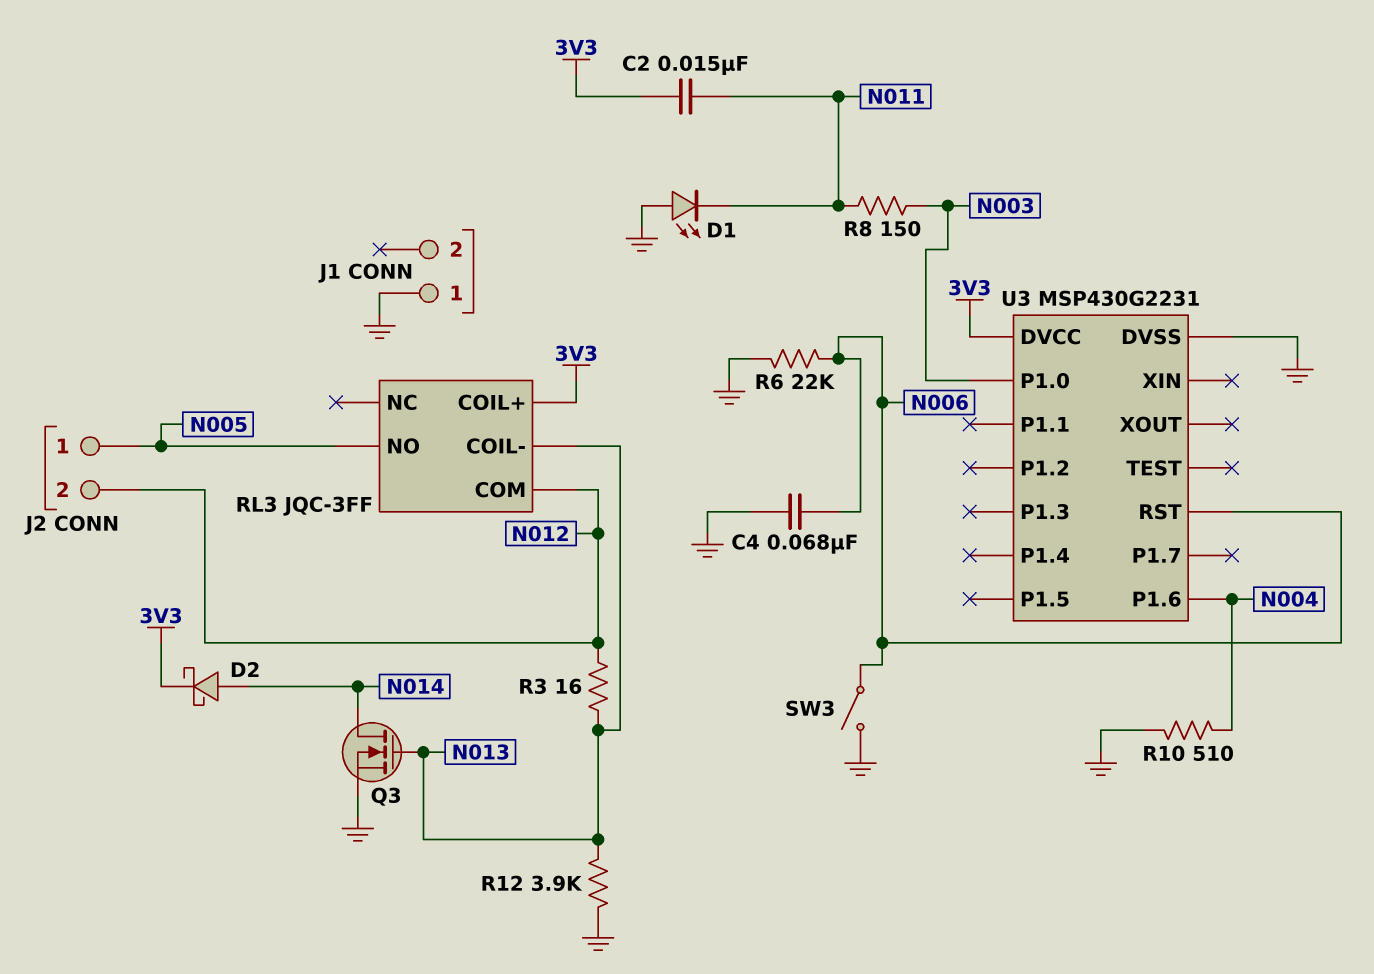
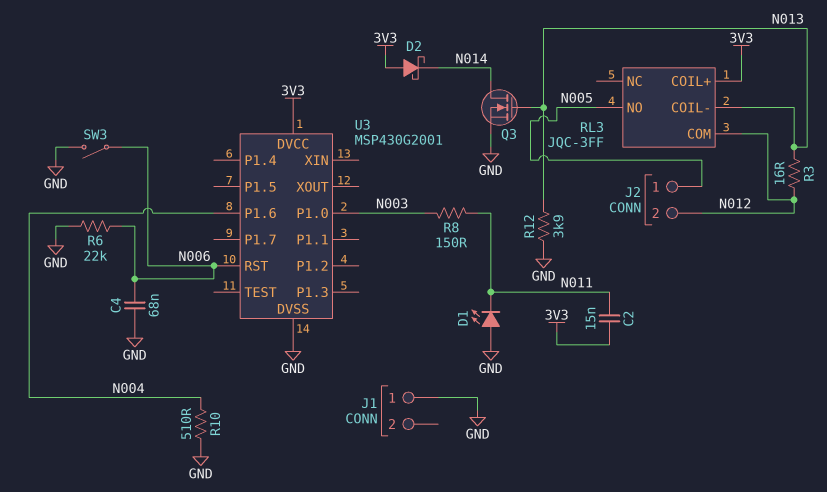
D2: schottky (A N014, K 3V3) -> schottky (A 3V3, K N014)
U3: MSP430G2231 -> MSP430G2001

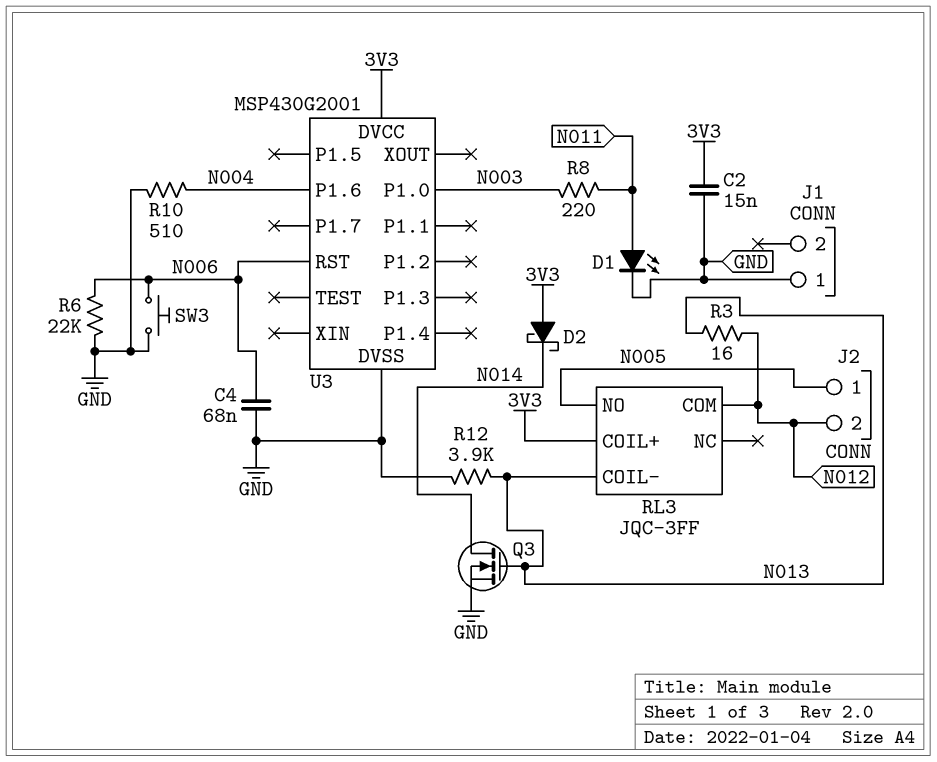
C2: 15nF (3V3, N011) -> 15nF (3V3, GND)
D1: LED (A GND, K N011) -> LED (A N011, K GND)
R8: 150 (N003, N011) -> 220 (N003, N011)
SW3: switch (GND, N006) -> button (GND, N006)

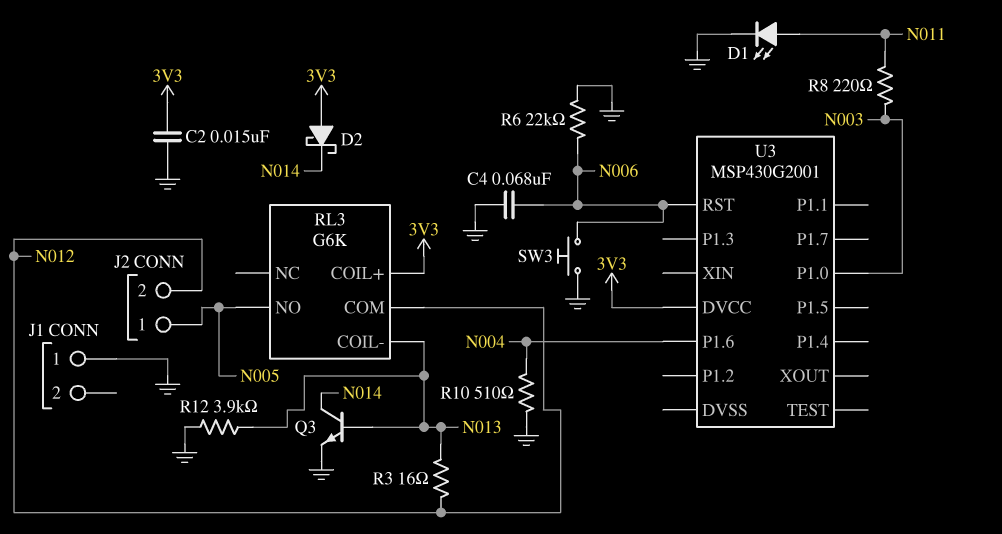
Q3: NMOS (G N013, D N014, S GND) -> NPN (B N013, C N014, E GND)
RL3: JQC-3FF -> G6K
U3 pin DVSS: GND -> none

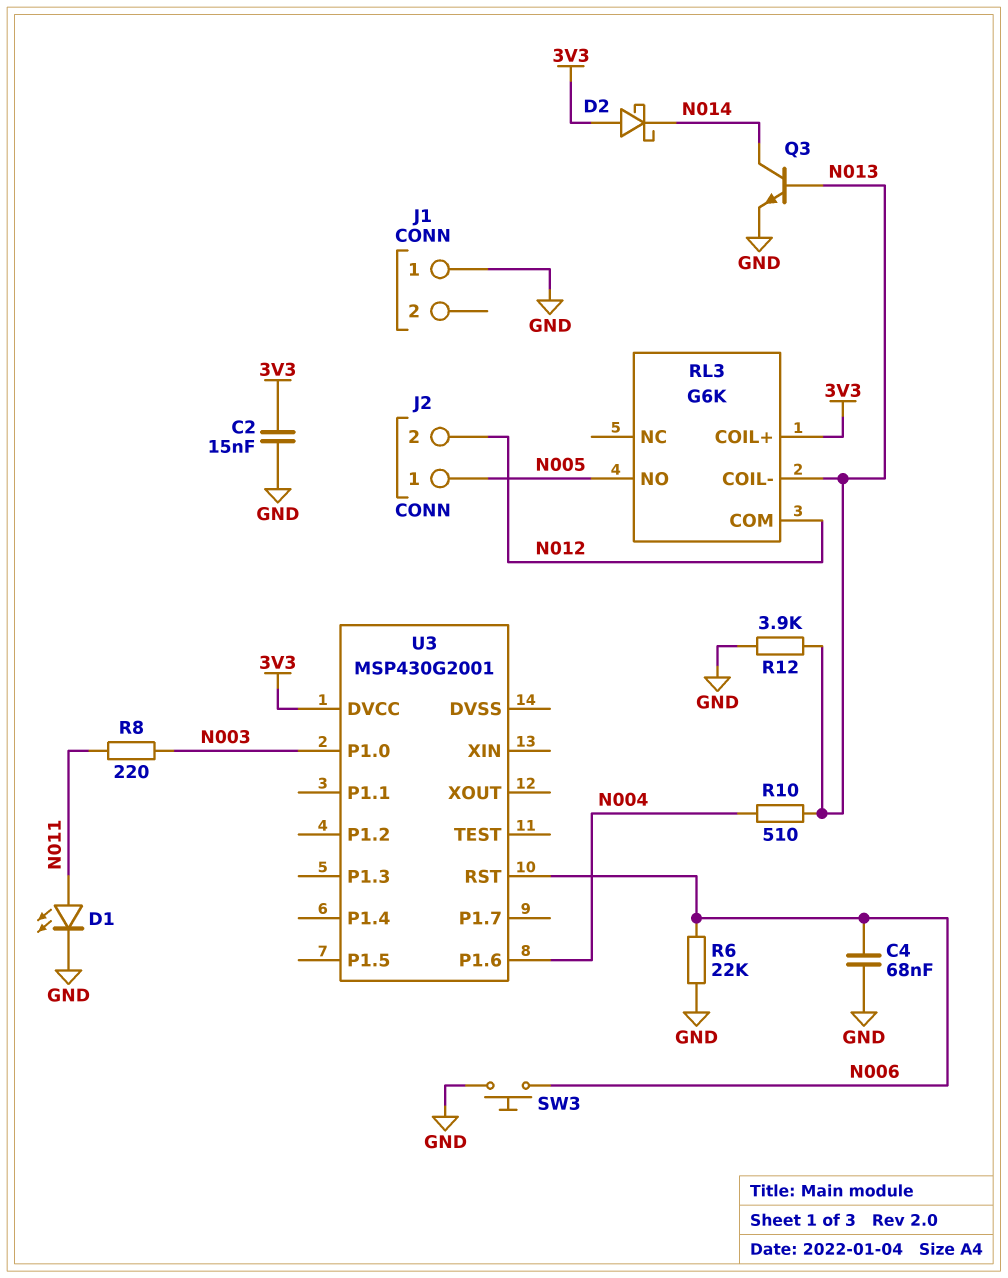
R3: 16 (N012, N013) -> none
R10: 510 (GND, N004) -> 510 (N004, N013)

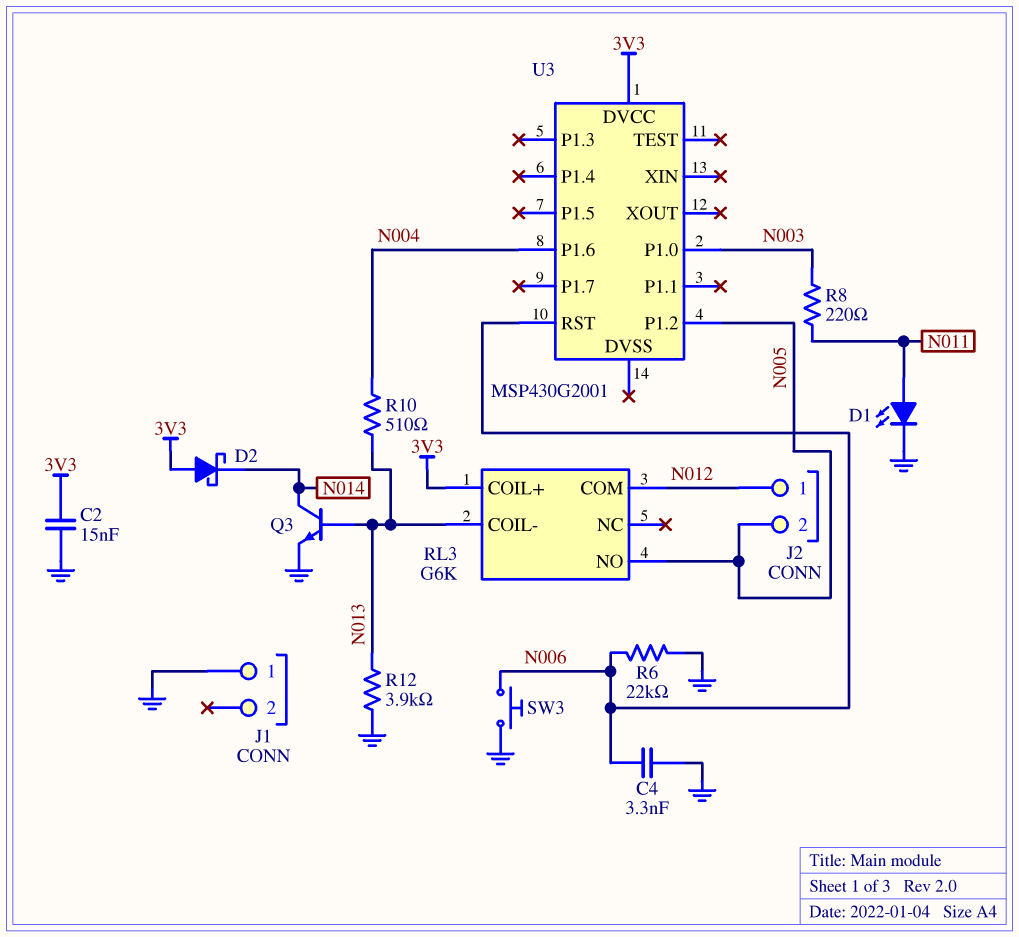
C4: 68nF (GND, N006) -> 3.3nF (GND, N006)
J2 pin 1: N005 -> N012
J2 pin 2: N012 -> N005
U3 pin P1.2: none -> N005

